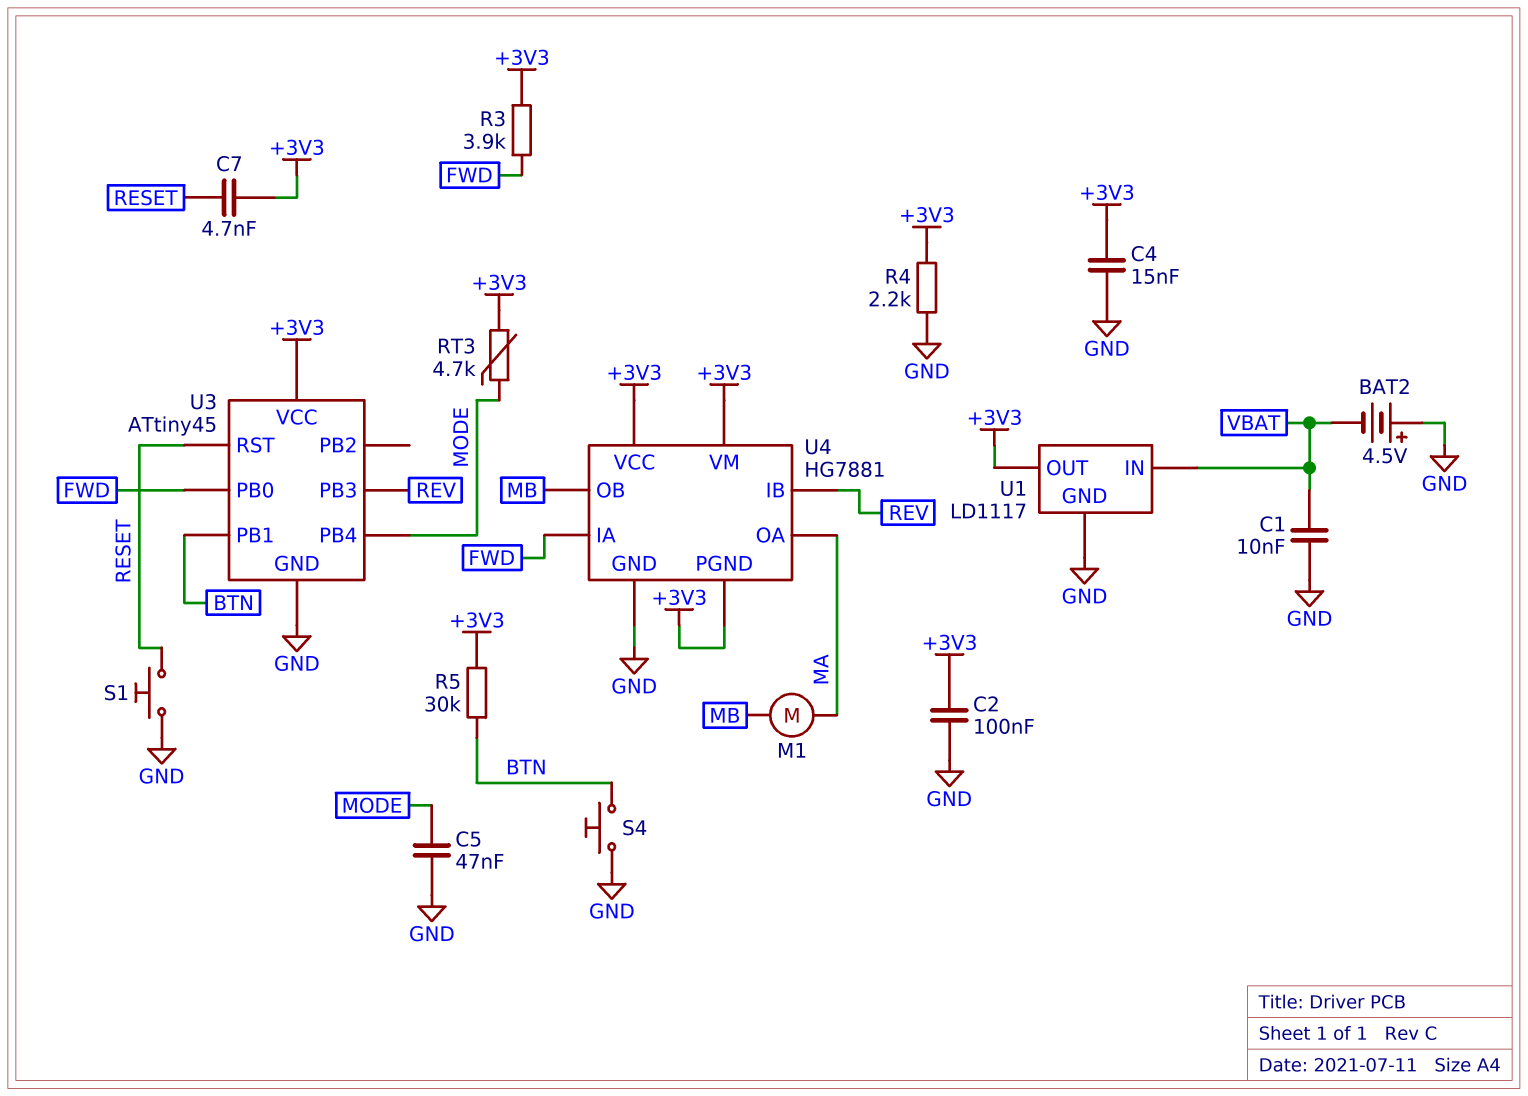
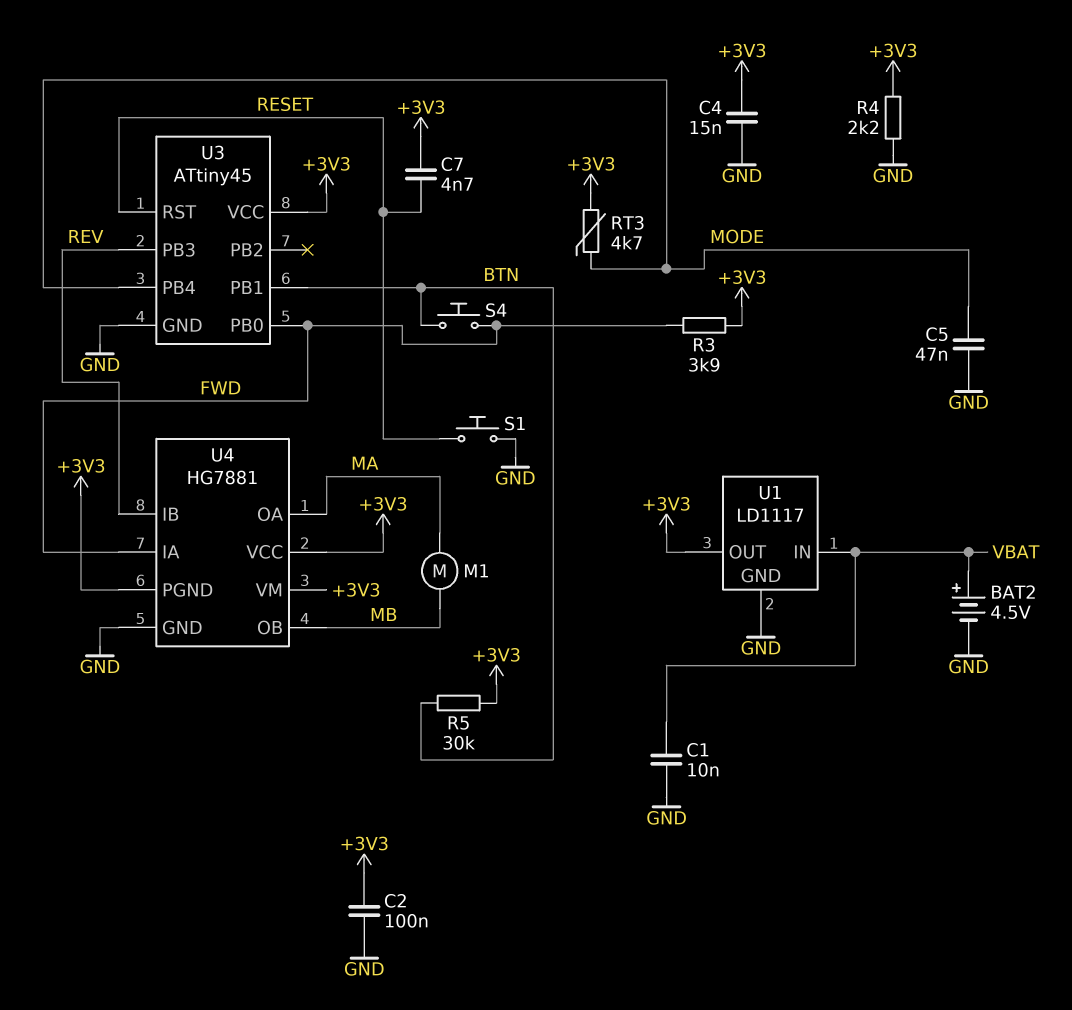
BAT2: 4.5V (plus GND, minus VBAT) -> 4.5V (plus VBAT, minus GND)
S4: button (BTN, GND) -> button (BTN, FWD)

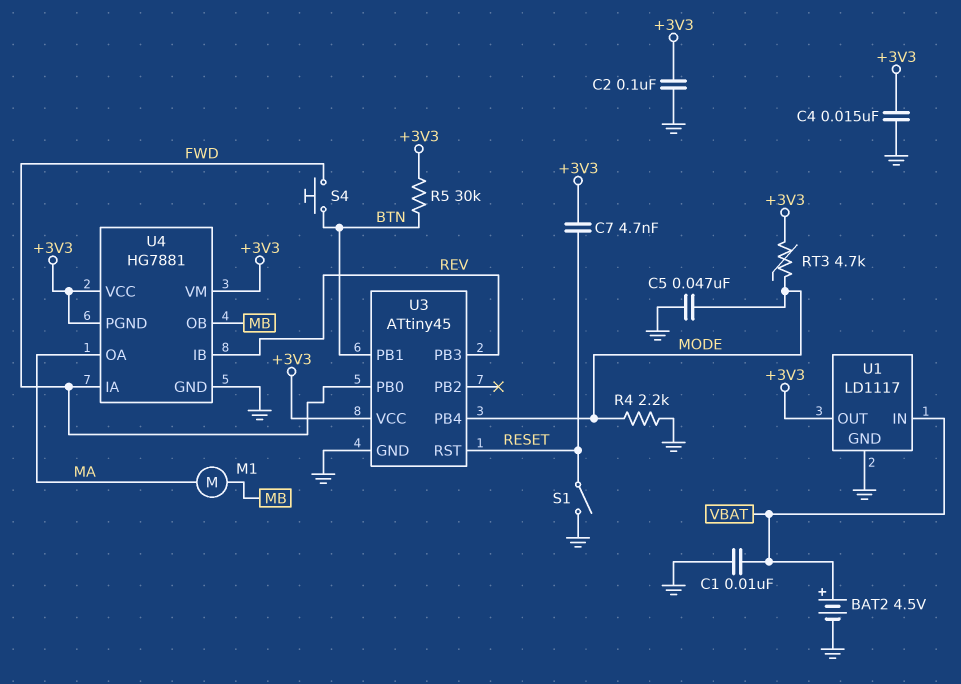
R3: 3.9k (+3V3, FWD) -> none
R4: 2.2k (+3V3, GND) -> 2.2k (GND, MODE)
S1: button (GND, RESET) -> switch (GND, RESET)

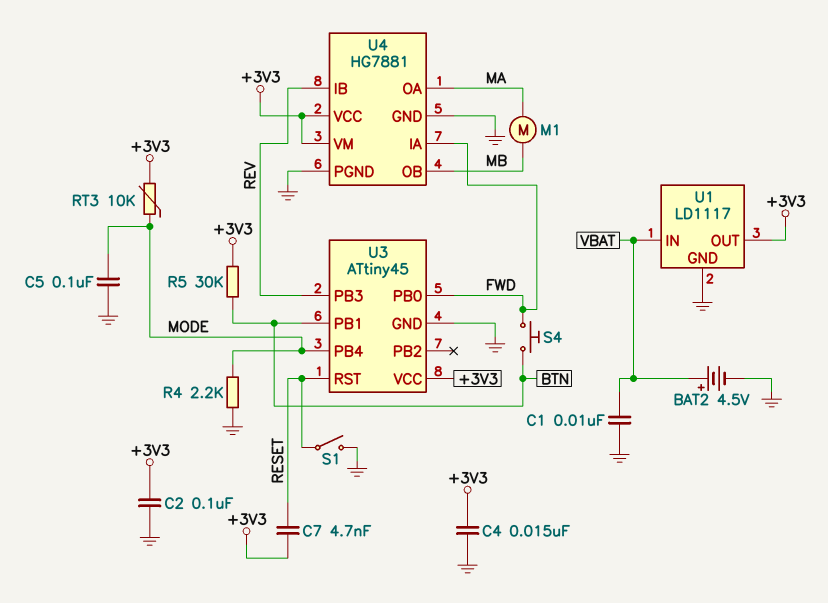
C5: 47nF (GND, MODE) -> 100nF (GND, MODE)
RT3: 4.7k (+3V3, MODE) -> 10k (+3V3, MODE)
U4 pin PGND: +3V3 -> GND

